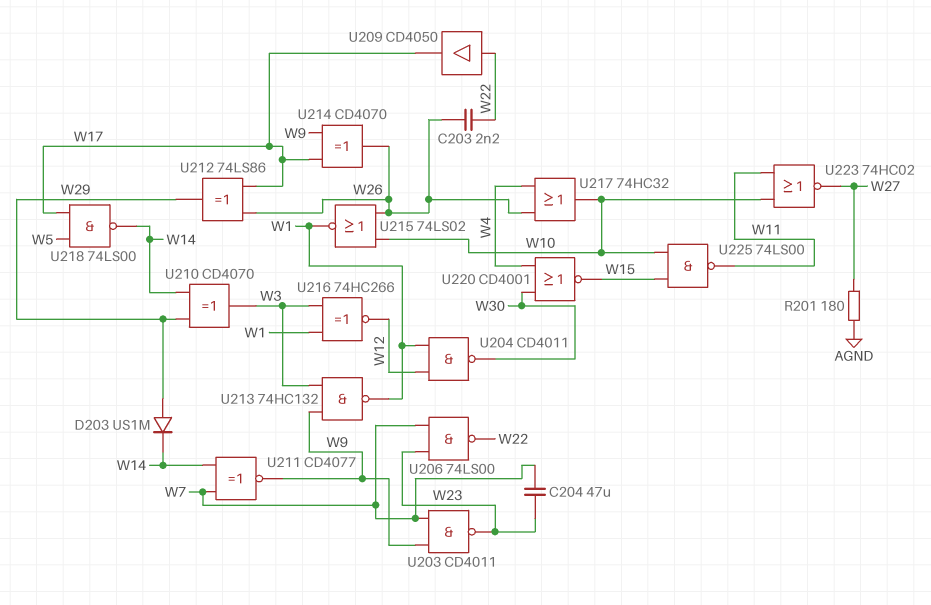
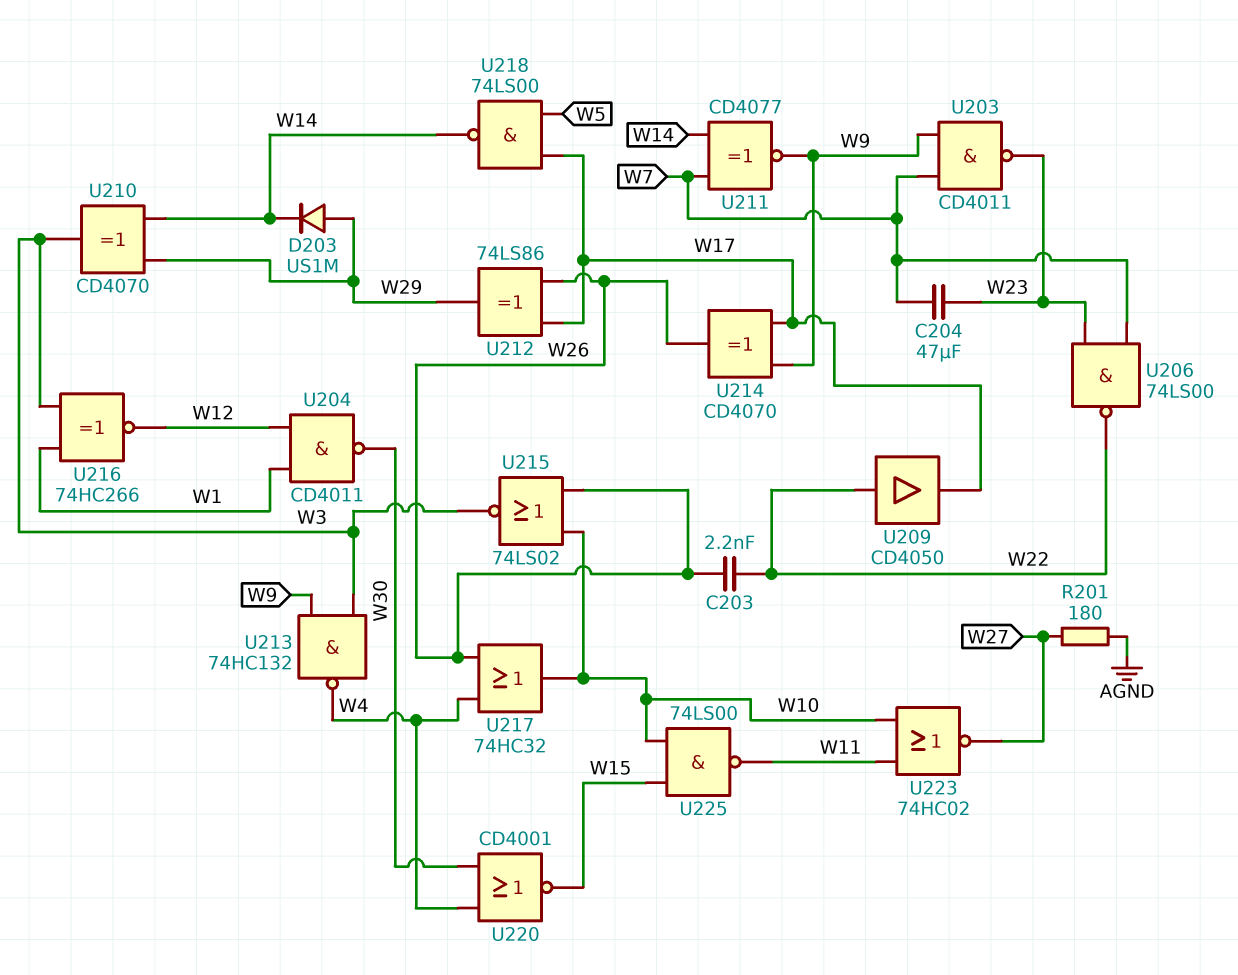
U213: NAND 74HC132 (in W3, in W9, out W1) -> NAND 74HC132 (in W3, in W9, out W4)
U215: NOR 74LS02 (in W10, in W26, out W1) -> NOR 74LS02 (in W10, in W26, out W3)

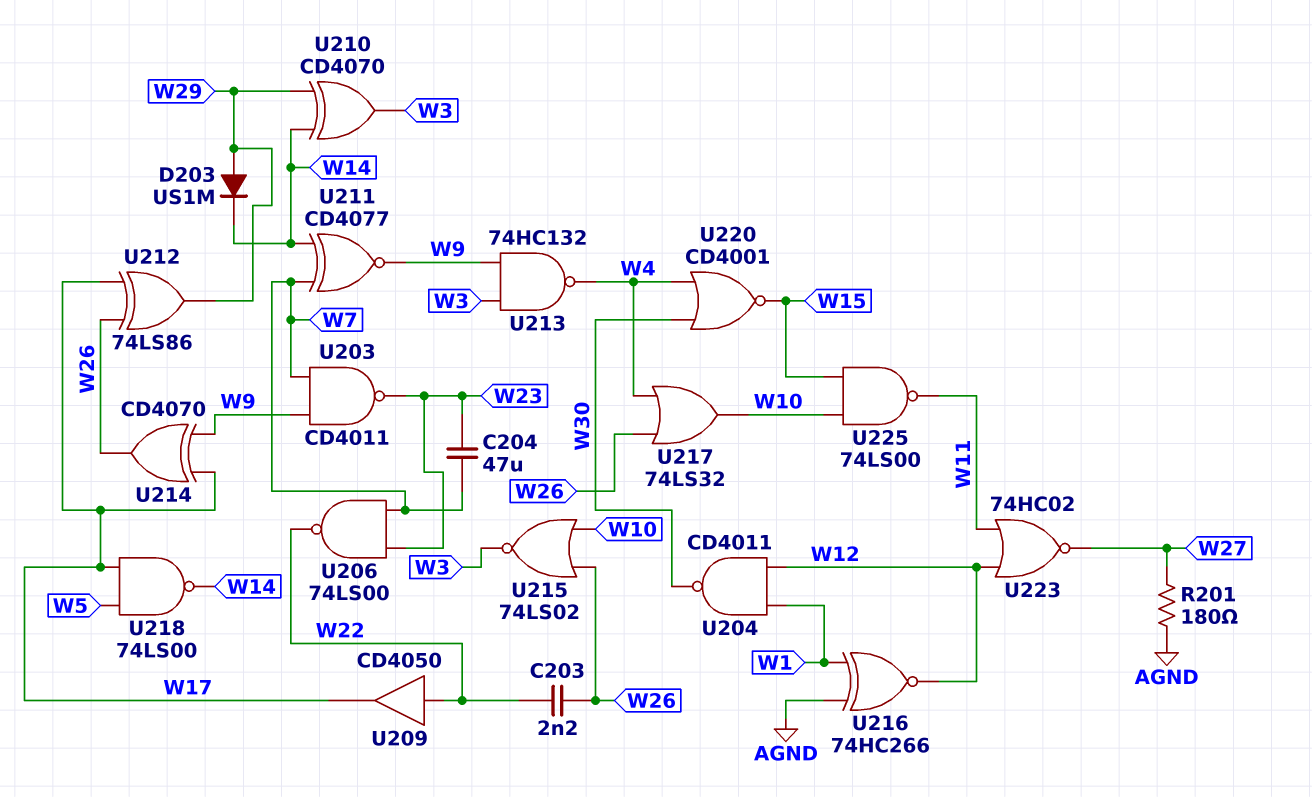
U216: XNOR 74HC266 (in W1, in W3, out W12) -> XNOR 74HC266 (in AGND, in W1, out W12)
U217: OR 74HC32 (in W4, in W26, out W10) -> OR 74LS32 (in W4, in W26, out W10)
U223: NOR 74HC02 (in W10, in W11, out W27) -> NOR 74HC02 (in W11, in W12, out W27)

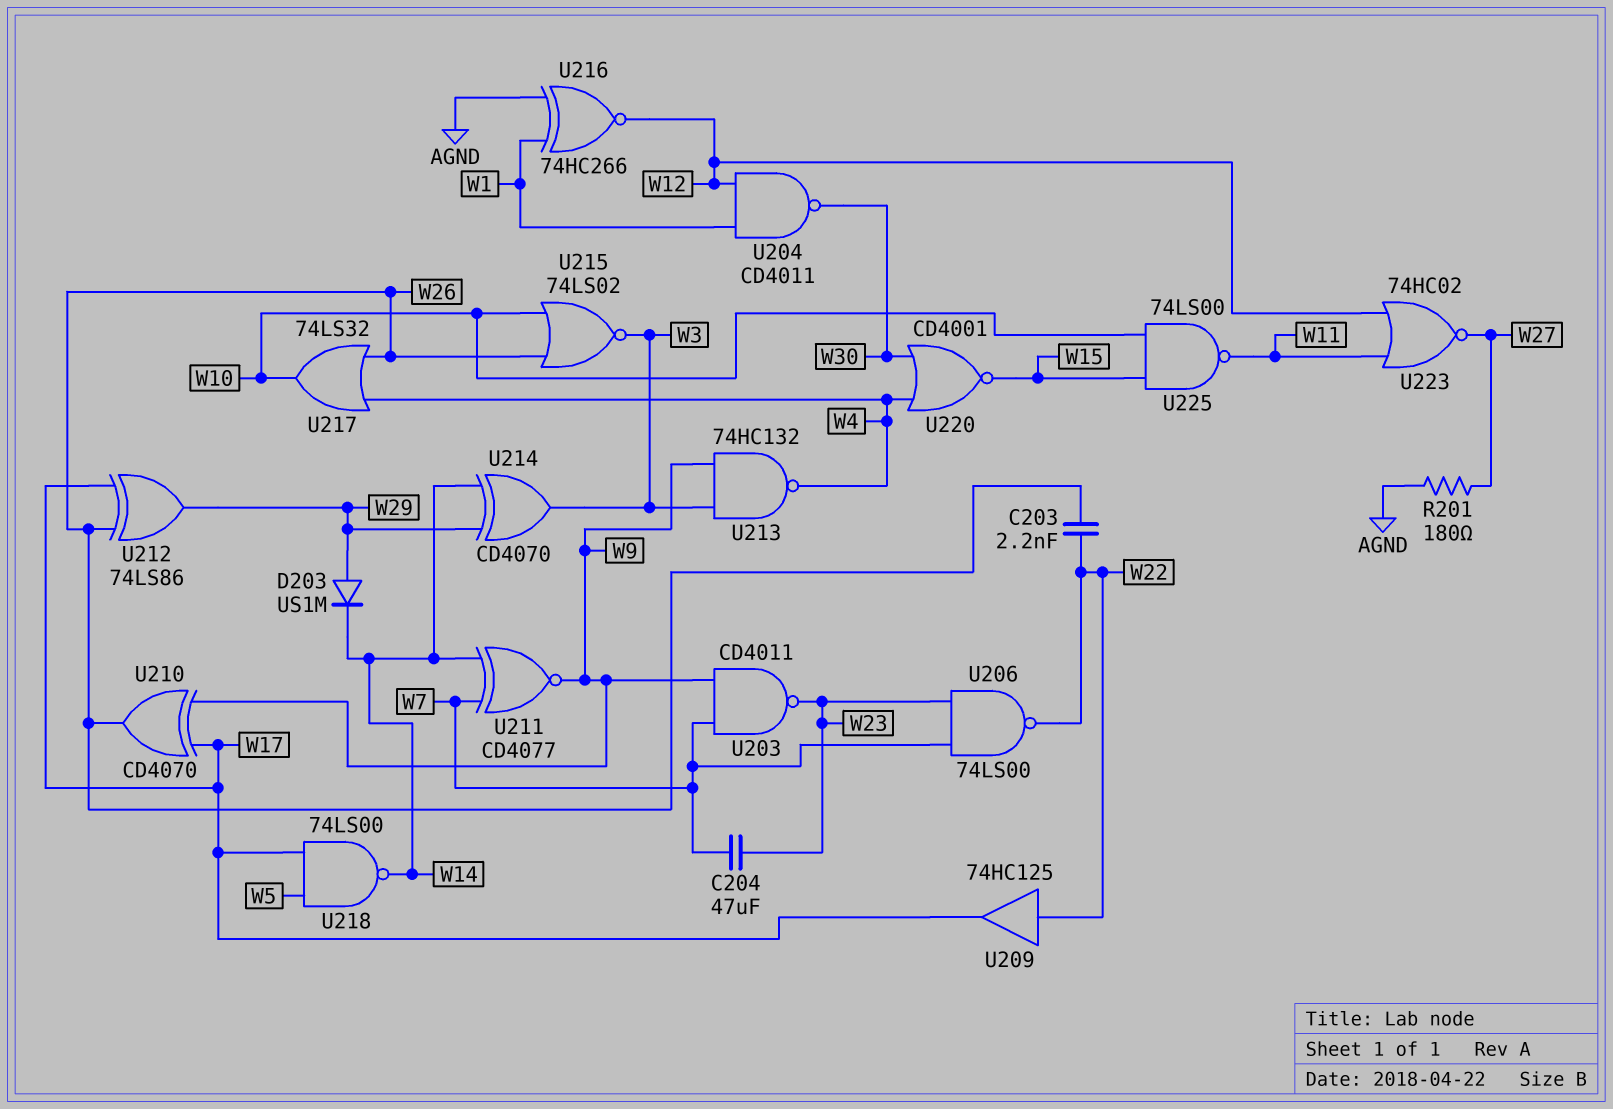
U209: buffer CD4050 (in W22, out W17) -> buffer 74HC125 (in W22, out W17)
U210: XOR CD4070 (in W14, in W29, out W3) -> XOR CD4070 (in W9, in W17, out W26)
U214: XOR CD4070 (in W9, in W17, out W26) -> XOR CD4070 (in W14, in W29, out W3)

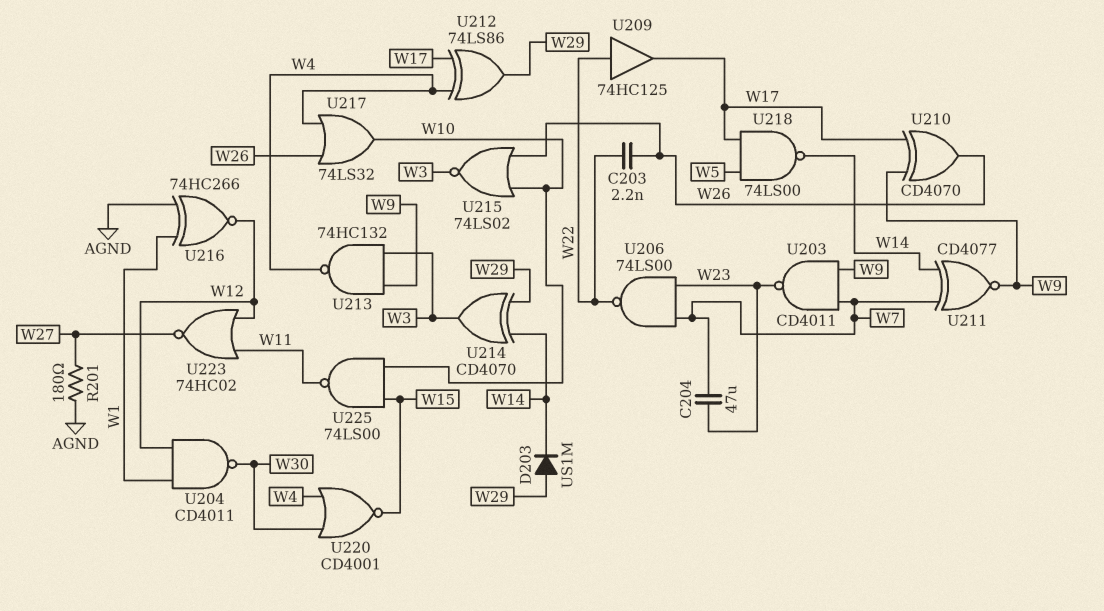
U212: XOR 74LS86 (in W17, in W26, out W29) -> XOR 74LS86 (in W4, in W17, out W29)

